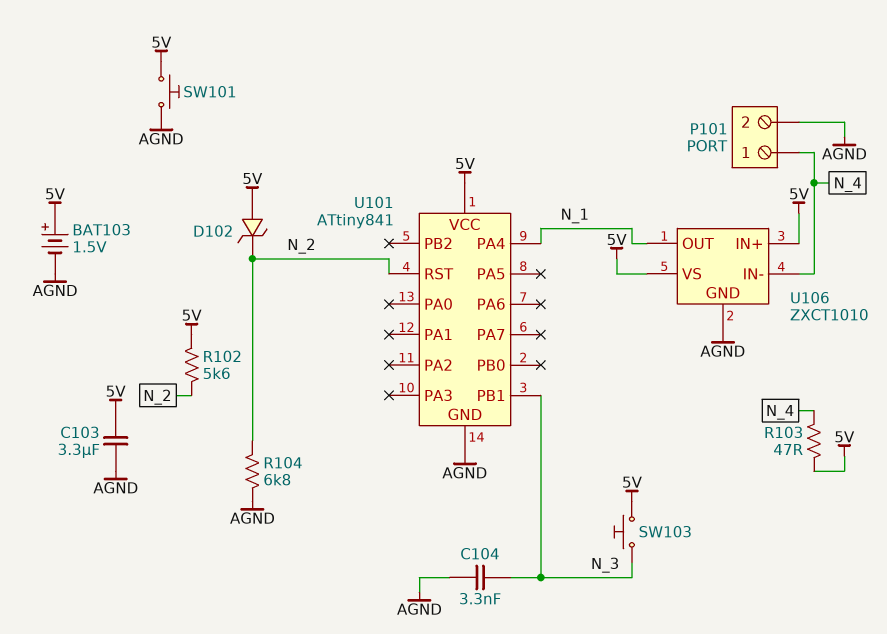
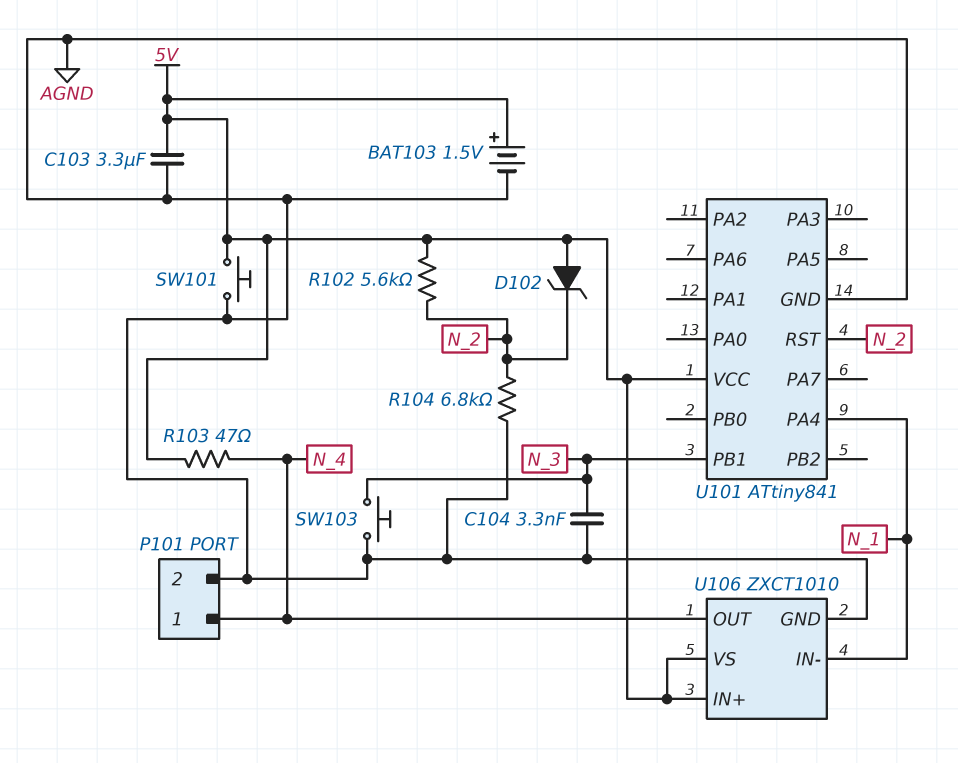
SW103: button (5V, N_3) -> button (AGND, N_3)
U106 pin IN-: N_4 -> N_1
U106 pin OUT: N_1 -> N_4

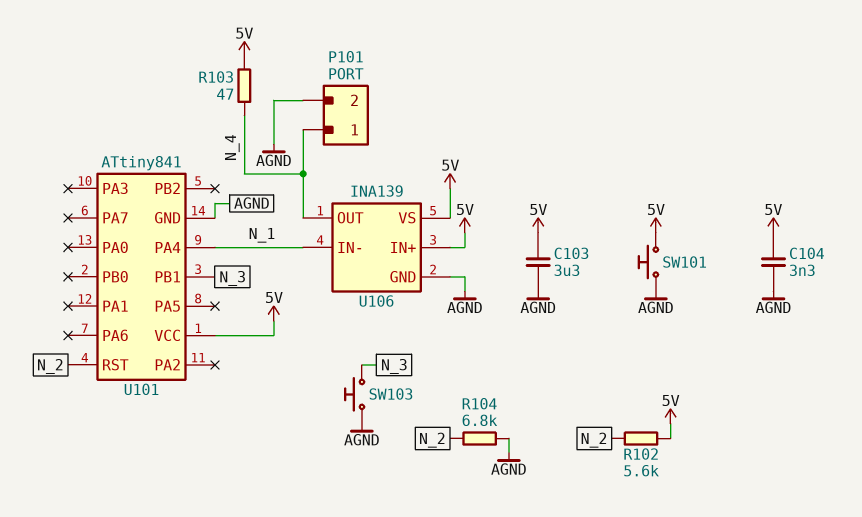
BAT103: 1.5V (plus 5V, minus AGND) -> none
C104: 3.3nF (AGND, N_3) -> 3.3nF (5V, AGND)
D102: zener (A 5V, K N_2) -> none
U106: ZXCT1010 -> INA139

